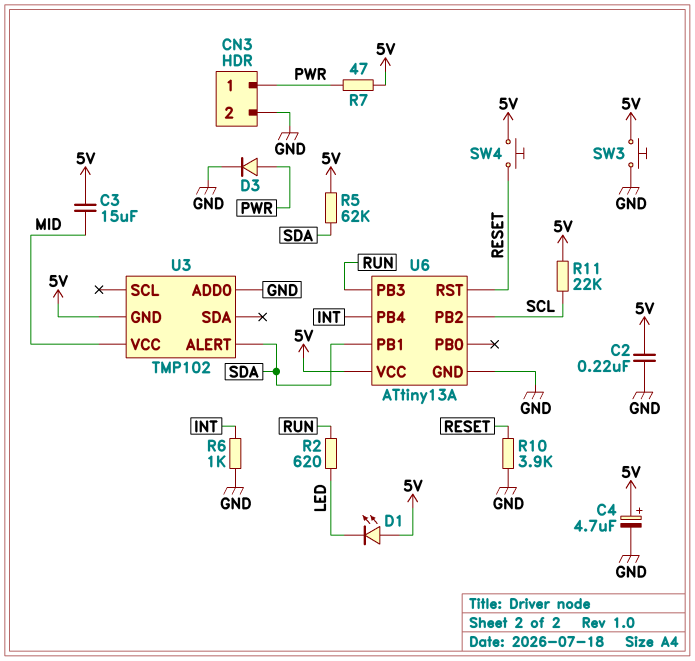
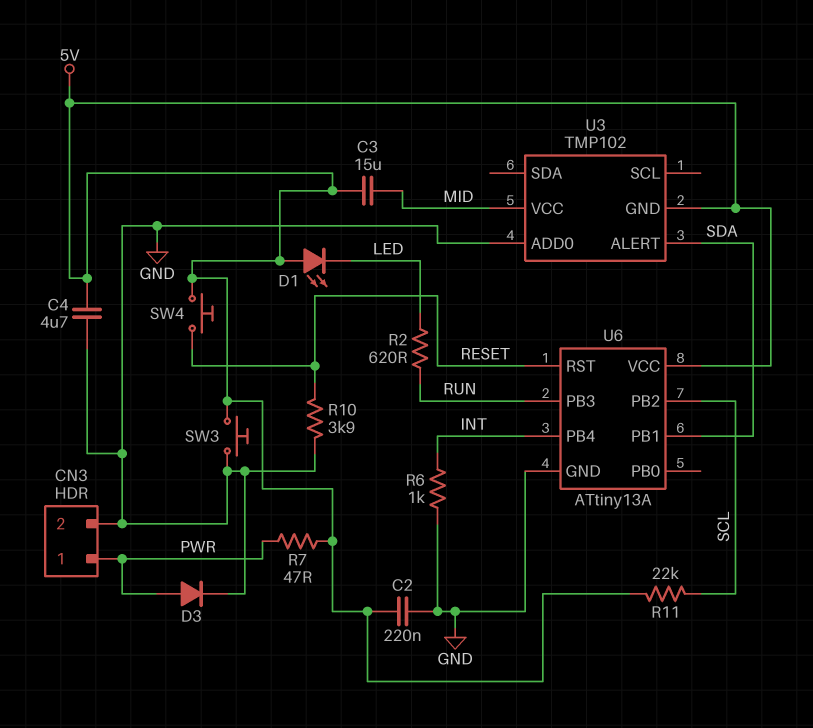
C4: 4.7uF (plus 5V, minus GND) -> 4.7uF (5V, GND)
R5: 62k (5V, SDA) -> none

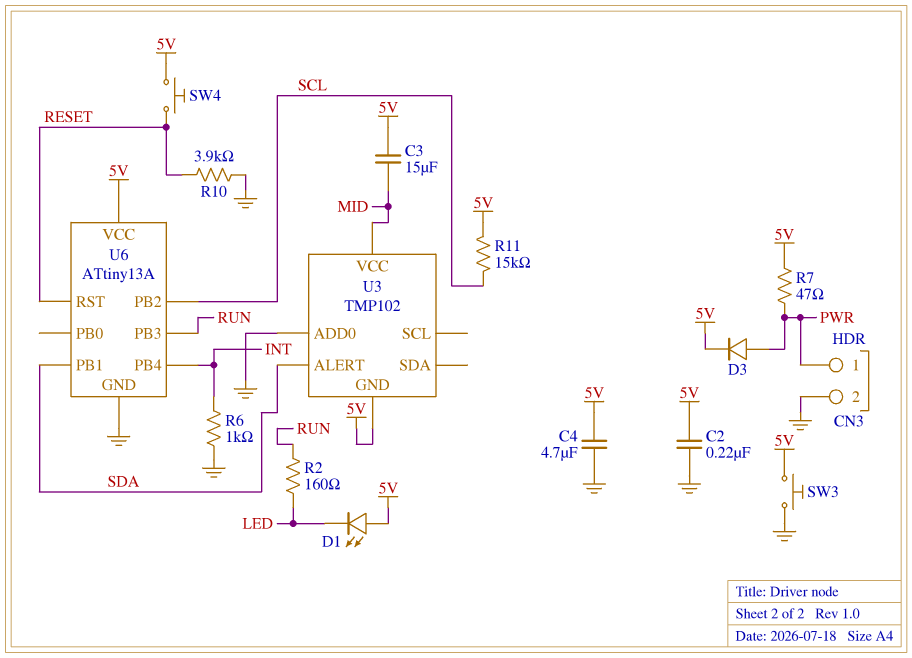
D3: diode (A PWR, K GND) -> diode (A PWR, K 5V)
R2: 620 (LED, RUN) -> 160 (LED, RUN)
R11: 22k (5V, SCL) -> 15k (5V, SCL)

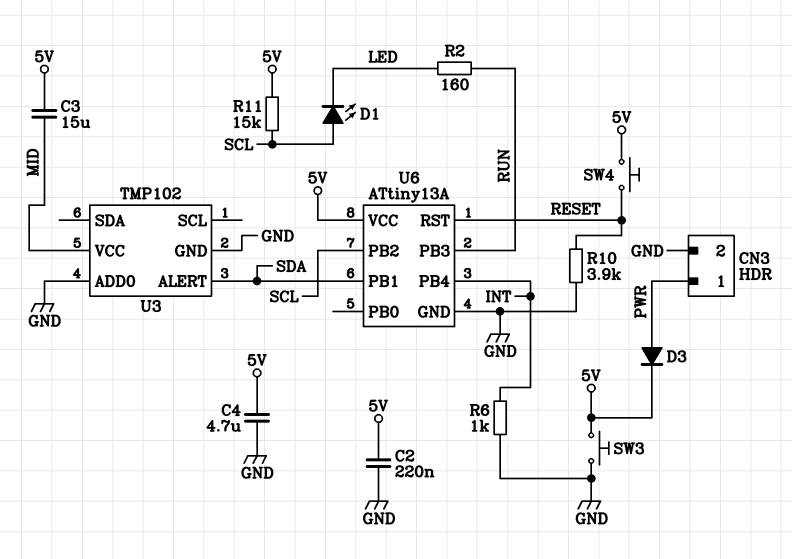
D1: LED (A 5V, K LED) -> LED (A SCL, K LED)
R7: 47 (5V, PWR) -> none
U3 pin GND: 5V -> GND

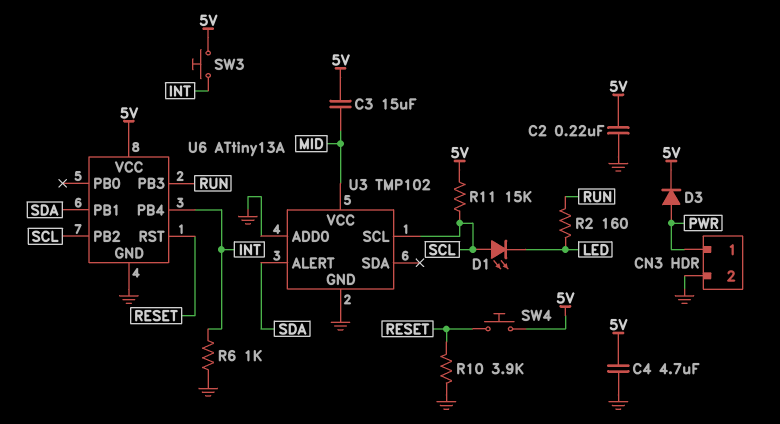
SW3: button (5V, GND) -> button (5V, INT)
U3 pin SCL: none -> SCL

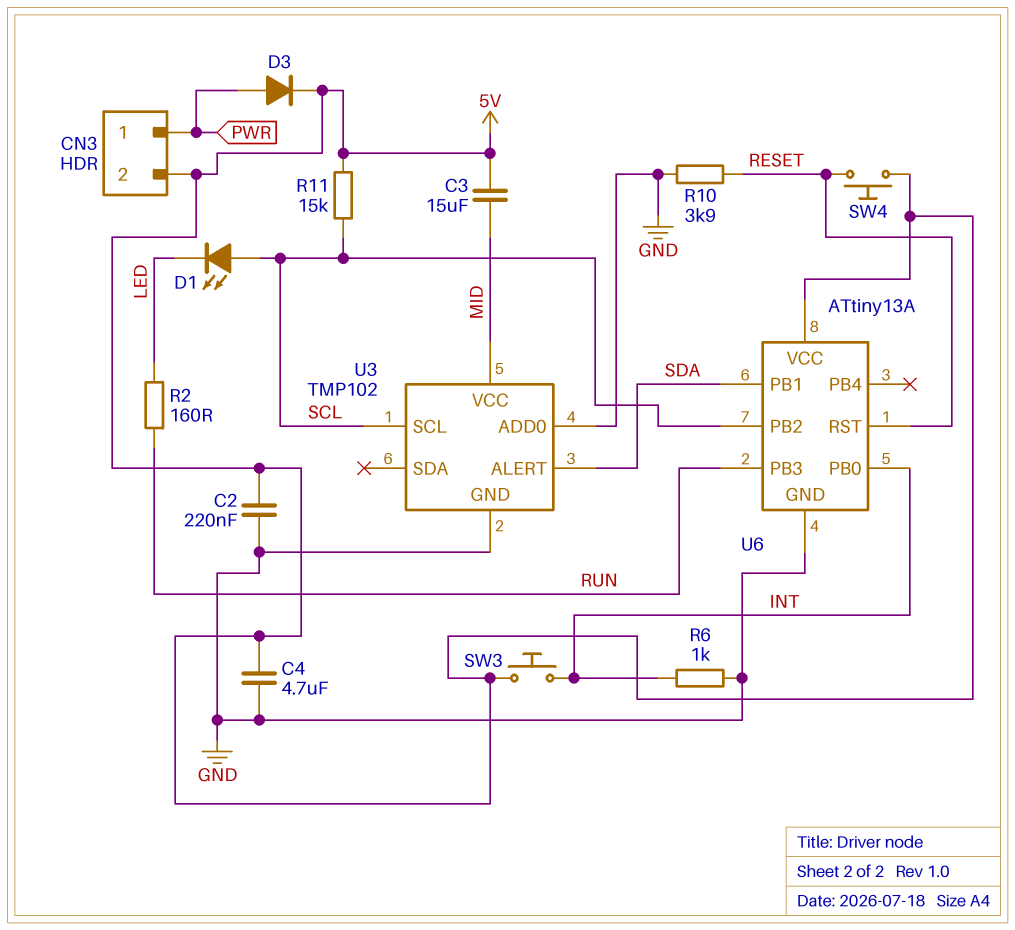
CN3 pin 2: GND -> 5V
U6 pin PB0: none -> INT
U6 pin PB4: INT -> none

